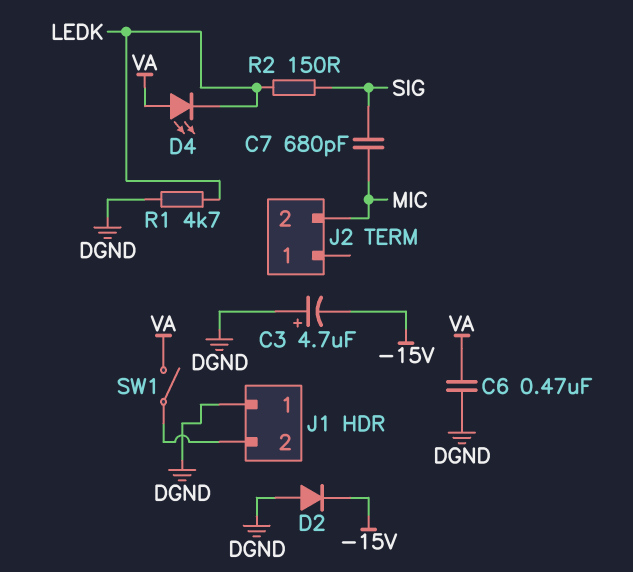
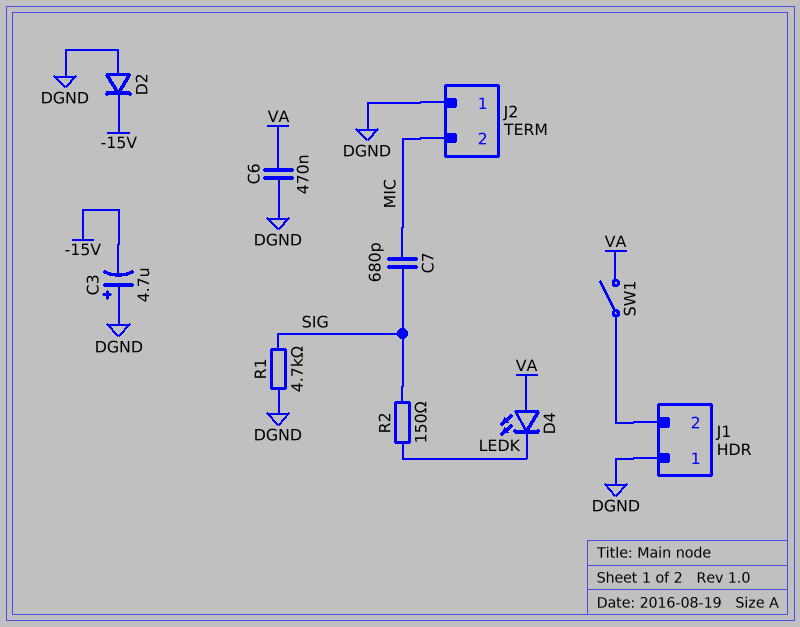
J2 pin 1: none -> DGND
R1: 4.7k (DGND, LEDK) -> 4.7k (DGND, SIG)

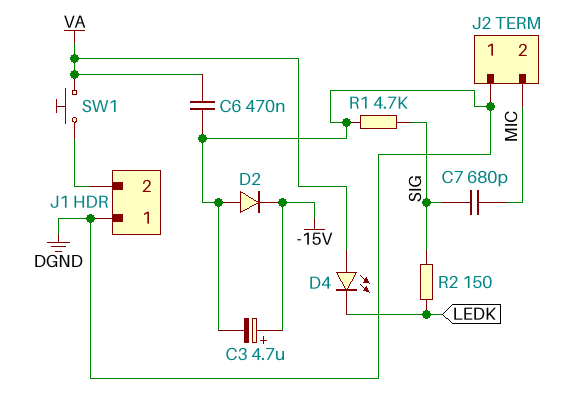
C3: 4.7uF (plus DGND, minus -15V) -> 4.7uF (plus -15V, minus DGND)
SW1: switch (J1/2, VA) -> button (J1/2, VA)

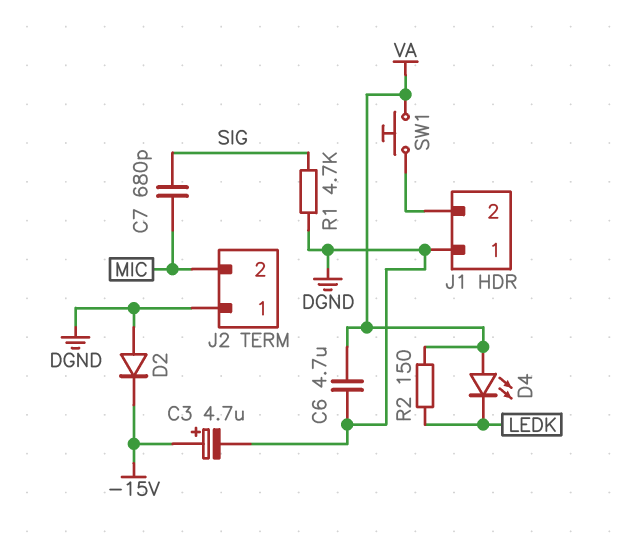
C6: 470nF (DGND, VA) -> 4.7uF (DGND, VA)
R2: 150 (LEDK, SIG) -> 150 (LEDK, VA)

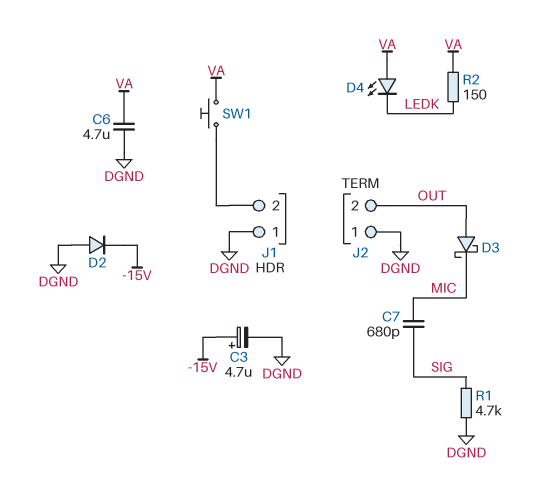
D3: none -> schottky (A OUT, K MIC)
J2 pin 2: MIC -> OUT

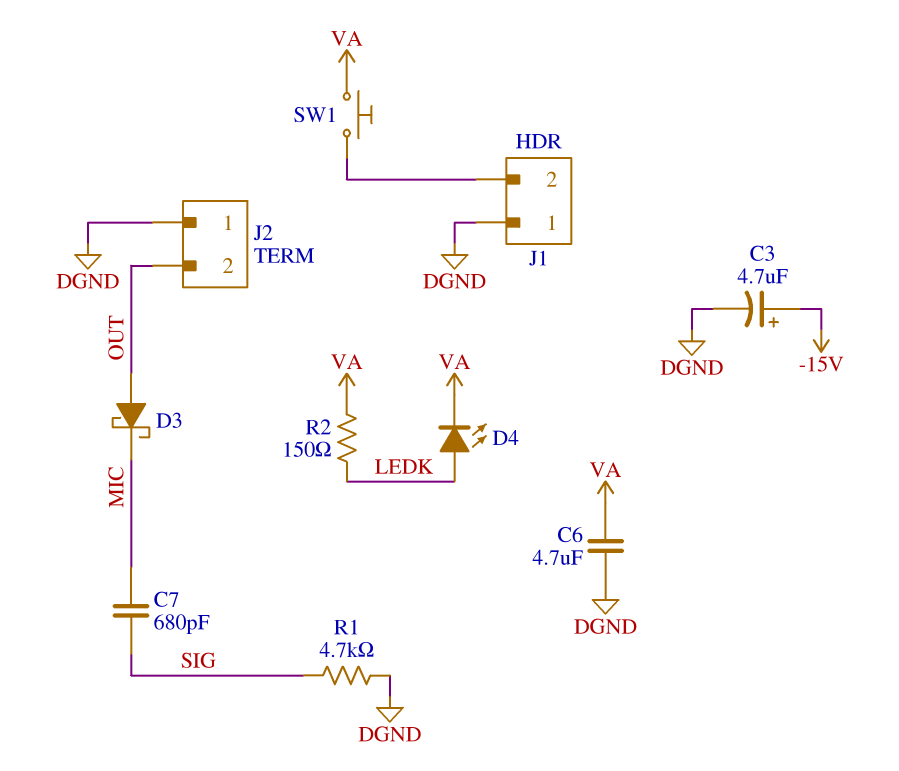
D2: diode (A DGND, K -15V) -> none
D4: LED (A VA, K LEDK) -> LED (A LEDK, K VA)

